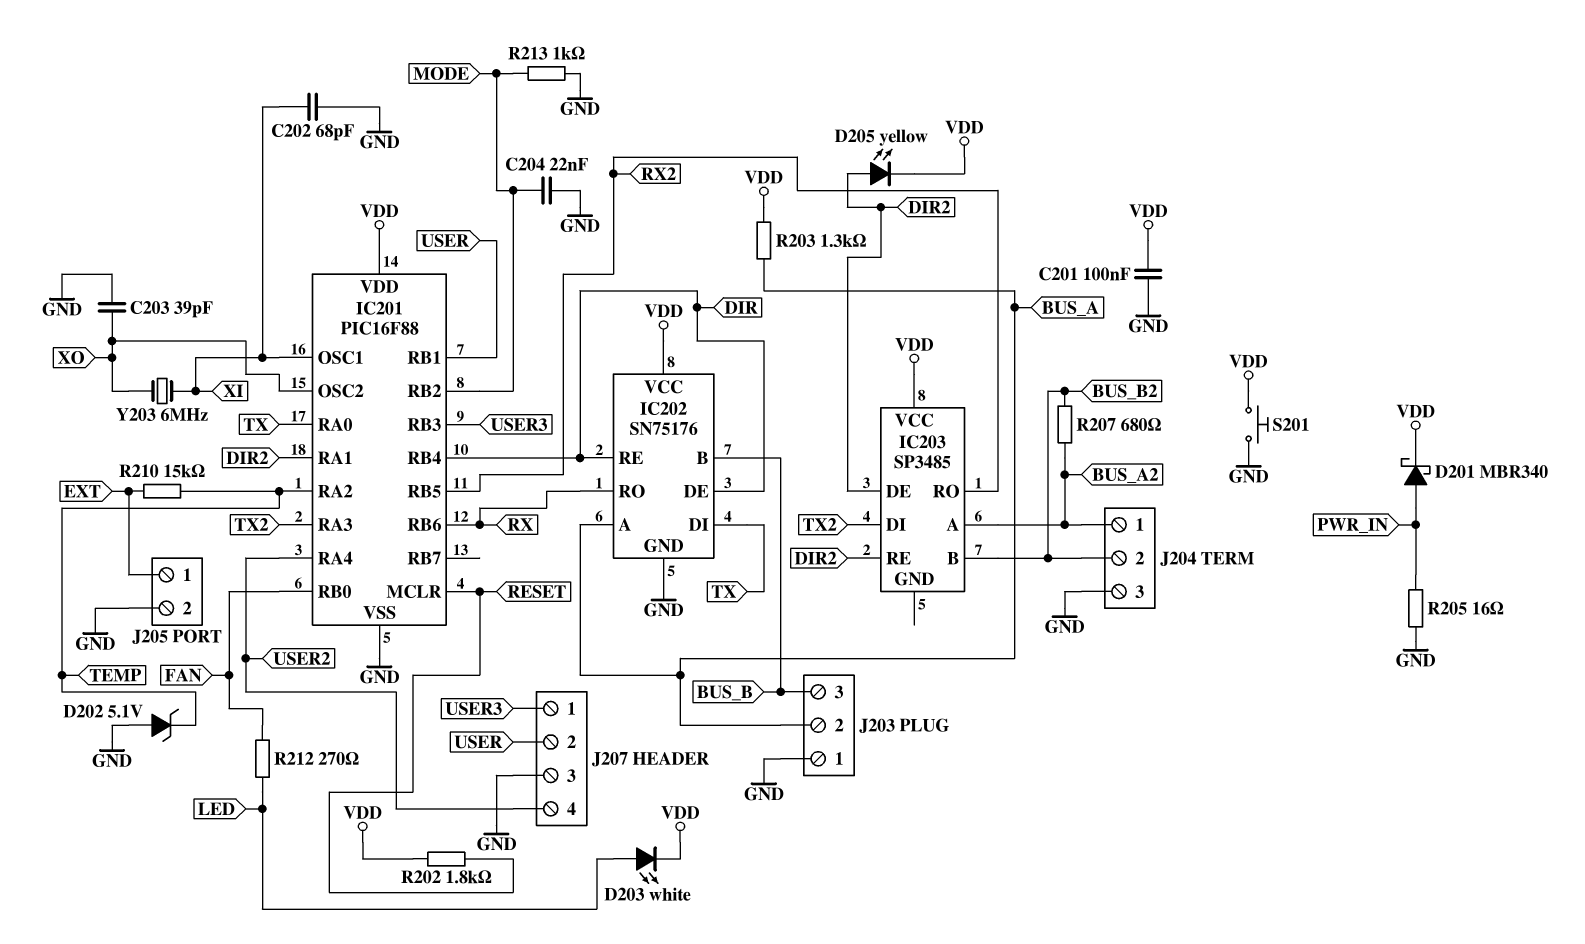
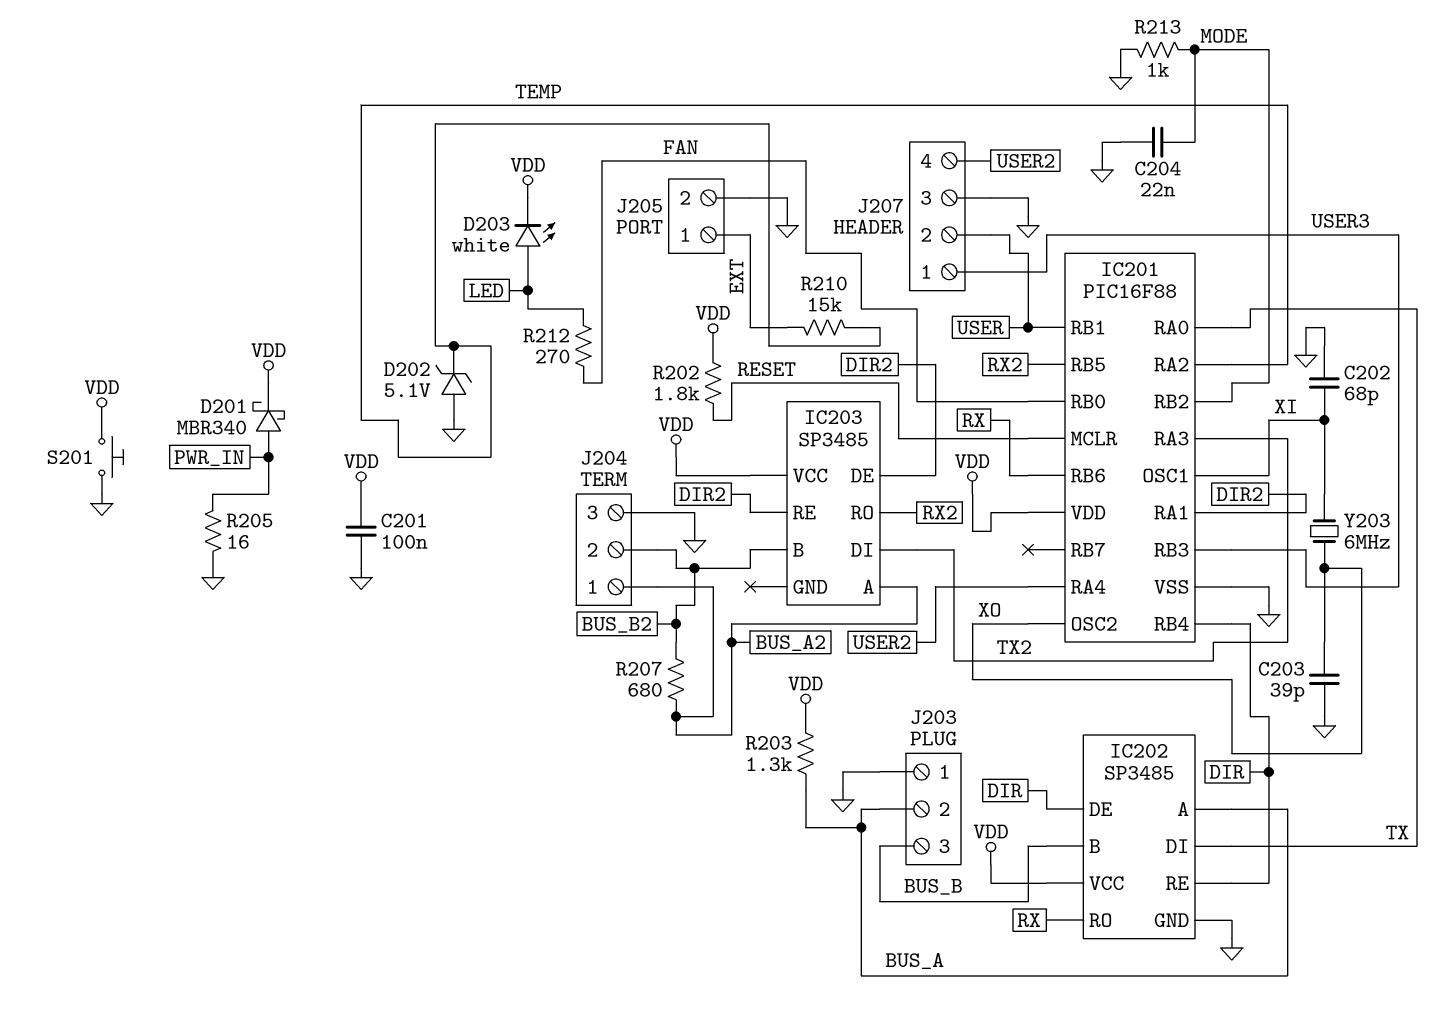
D205: LED yellow (A DIR2, K VDD) -> none
IC202: SN75176 -> SP3485

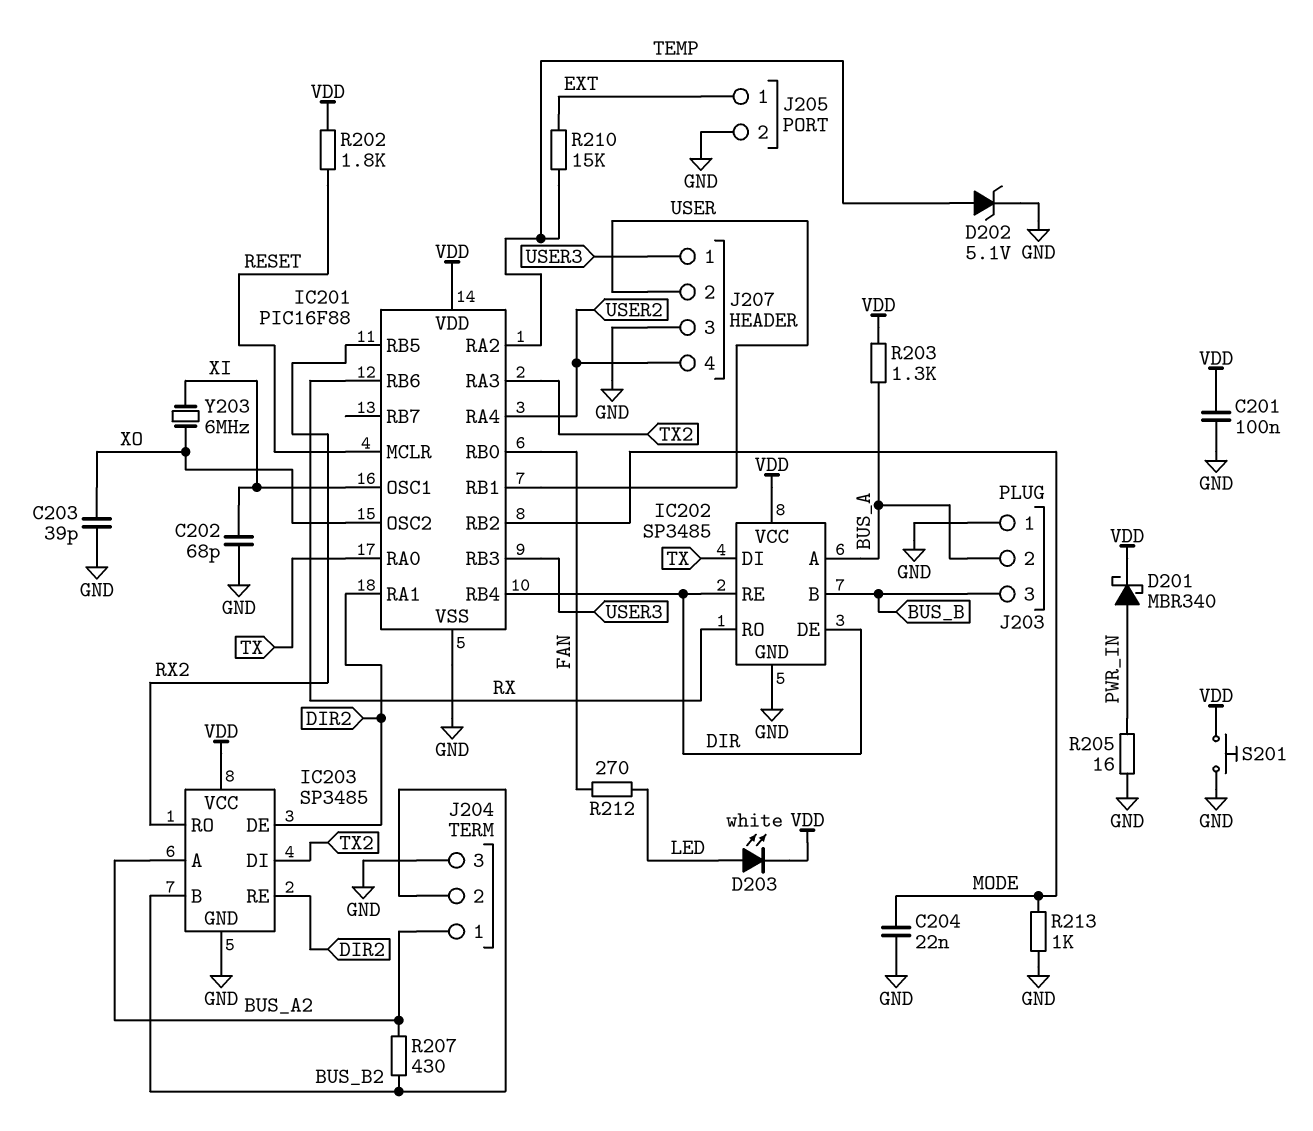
D202: zener 5.1V (A GND, K TEMP) -> zener 5.1V (A TEMP, K GND)
IC203 pin GND: none -> GND
R207: 680 (BUS_A2, BUS_B2) -> 430 (BUS_A2, BUS_B2)

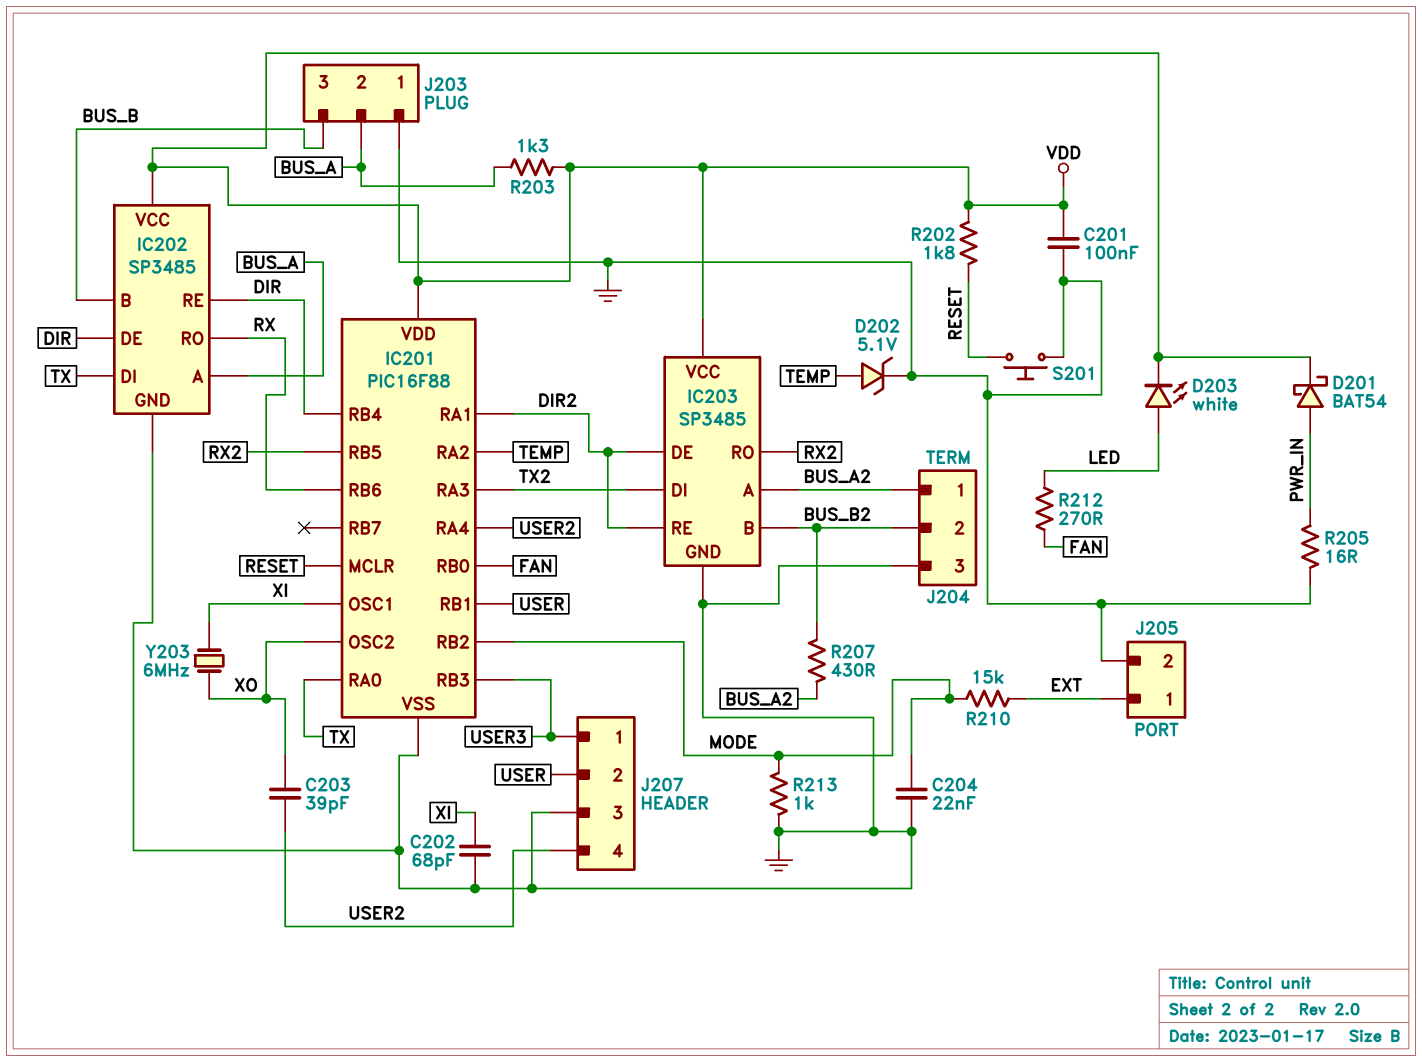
C203: 39pF (GND, XO) -> 39pF (USER2, XO)
D201: schottky MBR340 (A PWR_IN, K VDD) -> schottky BAT54 (A PWR_IN, K VDD)
R210: 15k (EXT, TEMP) -> 15k (EXT, MODE)
S201: button (GND, VDD) -> button (GND, RESET)

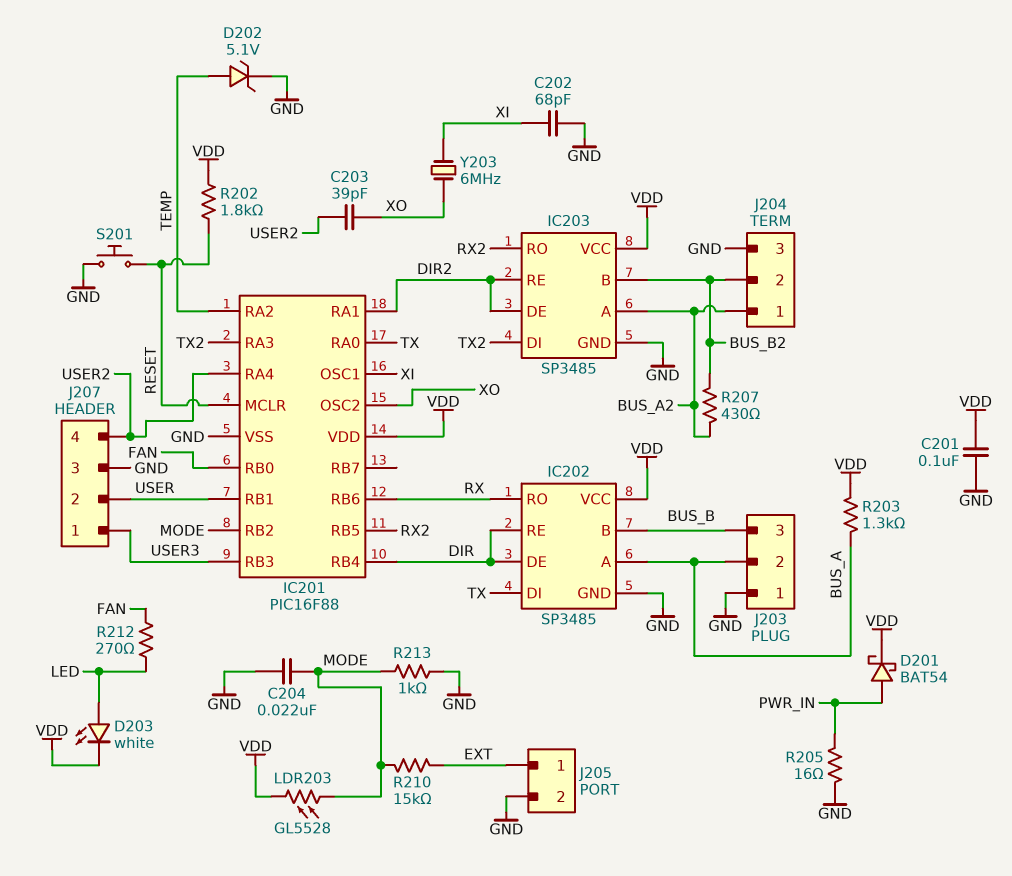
LDR203: none -> GL5528 (MODE, VDD)

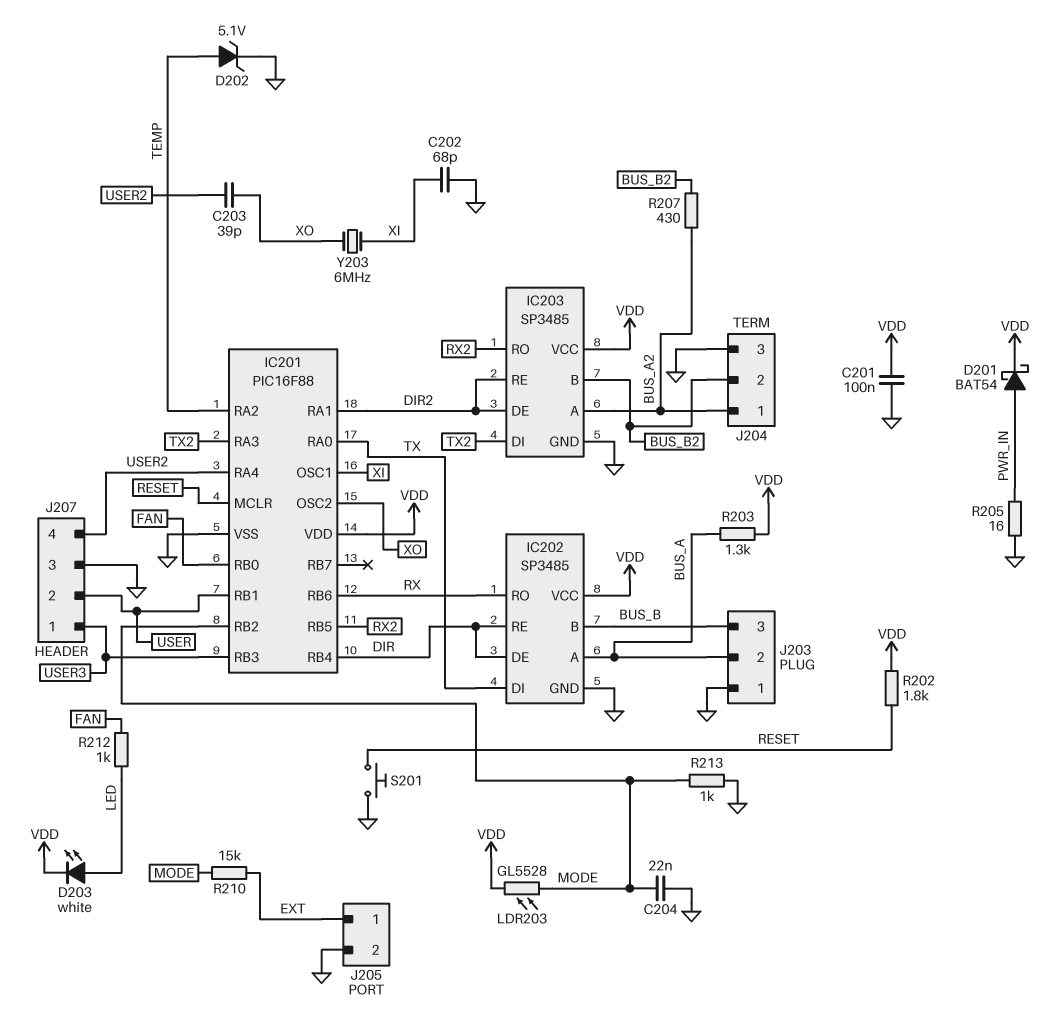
R212: 270 (FAN, LED) -> 1k (FAN, LED)

